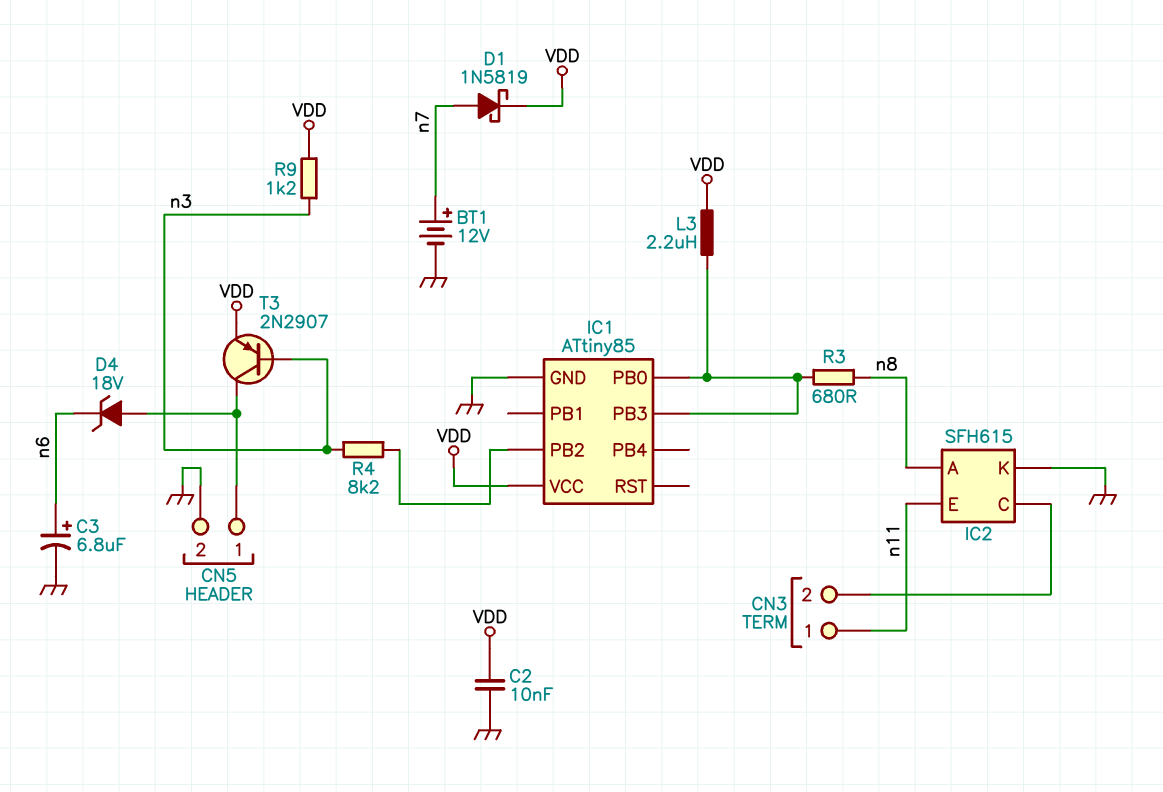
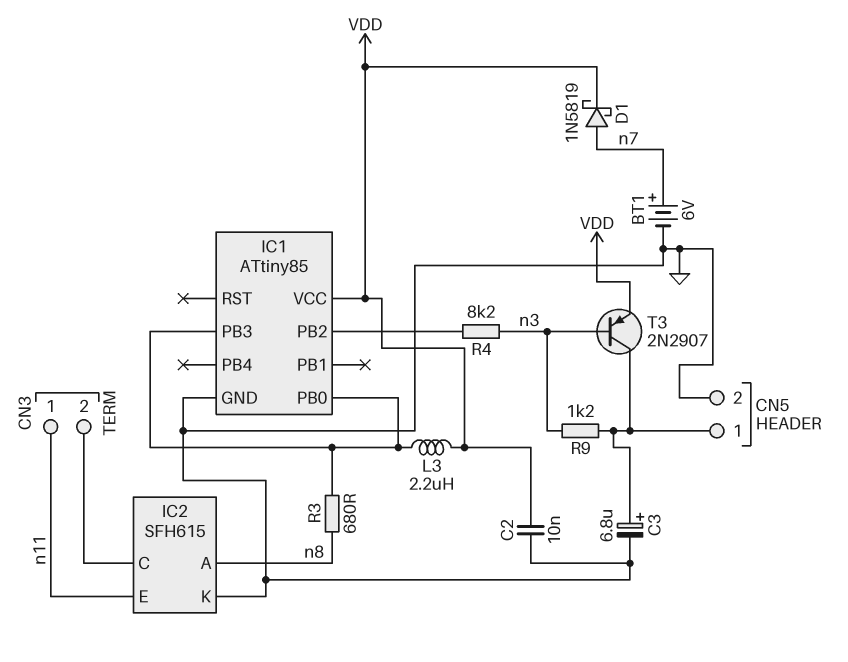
BT1: 12V (plus n7, minus GND) -> 6V (plus n7, minus GND)
C3: 6.8uF (plus n6, minus GND) -> 6.8uF (plus CN5/1, minus GND)
D4: zener 18V (A CN5/1, K n6) -> none
R9: 1.2k (VDD, n3) -> 1.2k (CN5/1, n3)

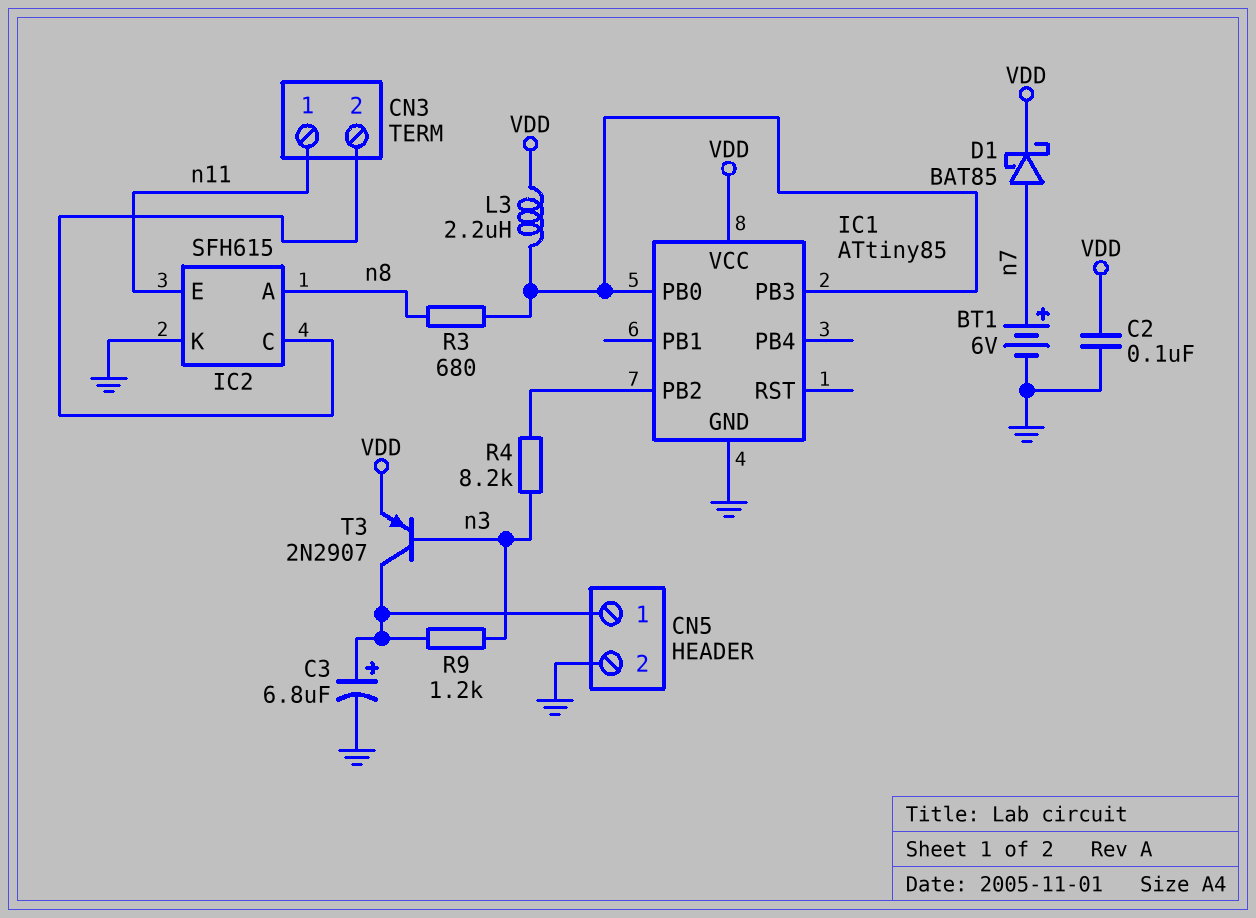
C2: 10nF (GND, VDD) -> 100nF (GND, VDD)
D1: schottky 1N5819 (A n7, K VDD) -> schottky BAT85 (A n7, K VDD)

